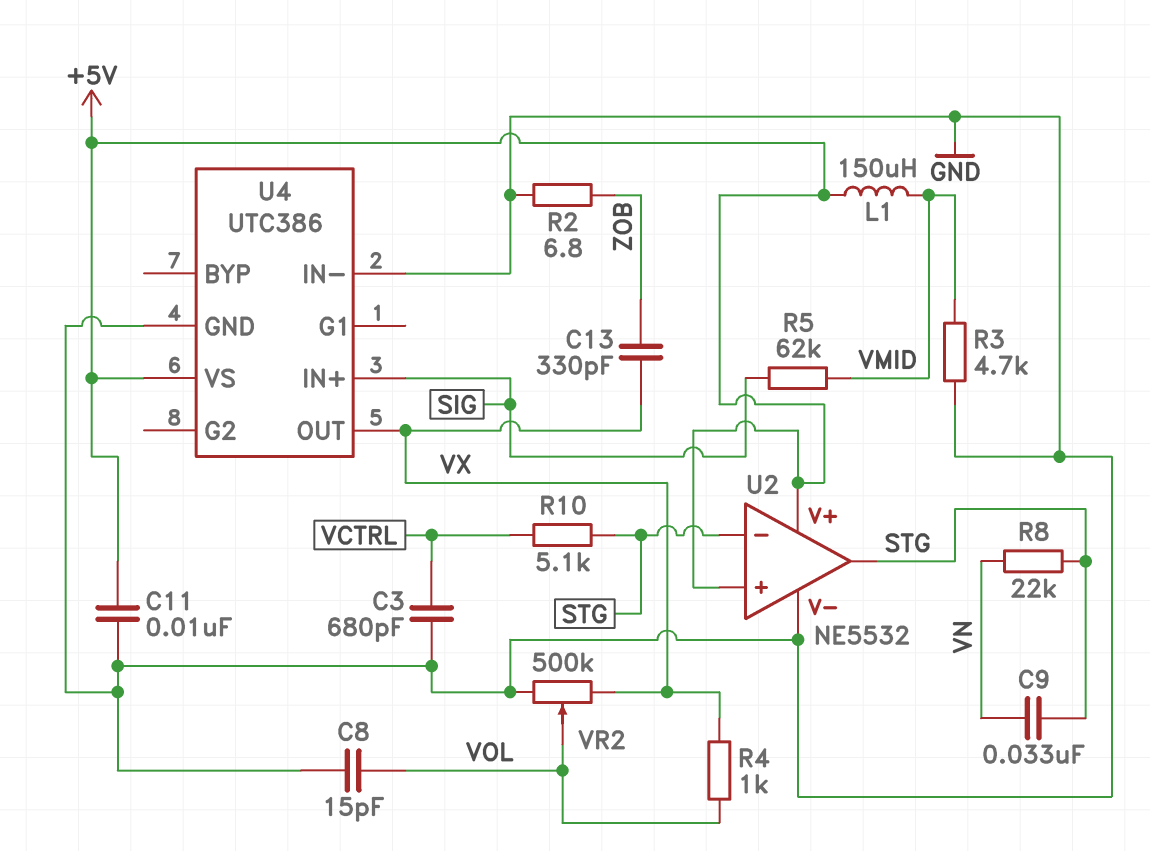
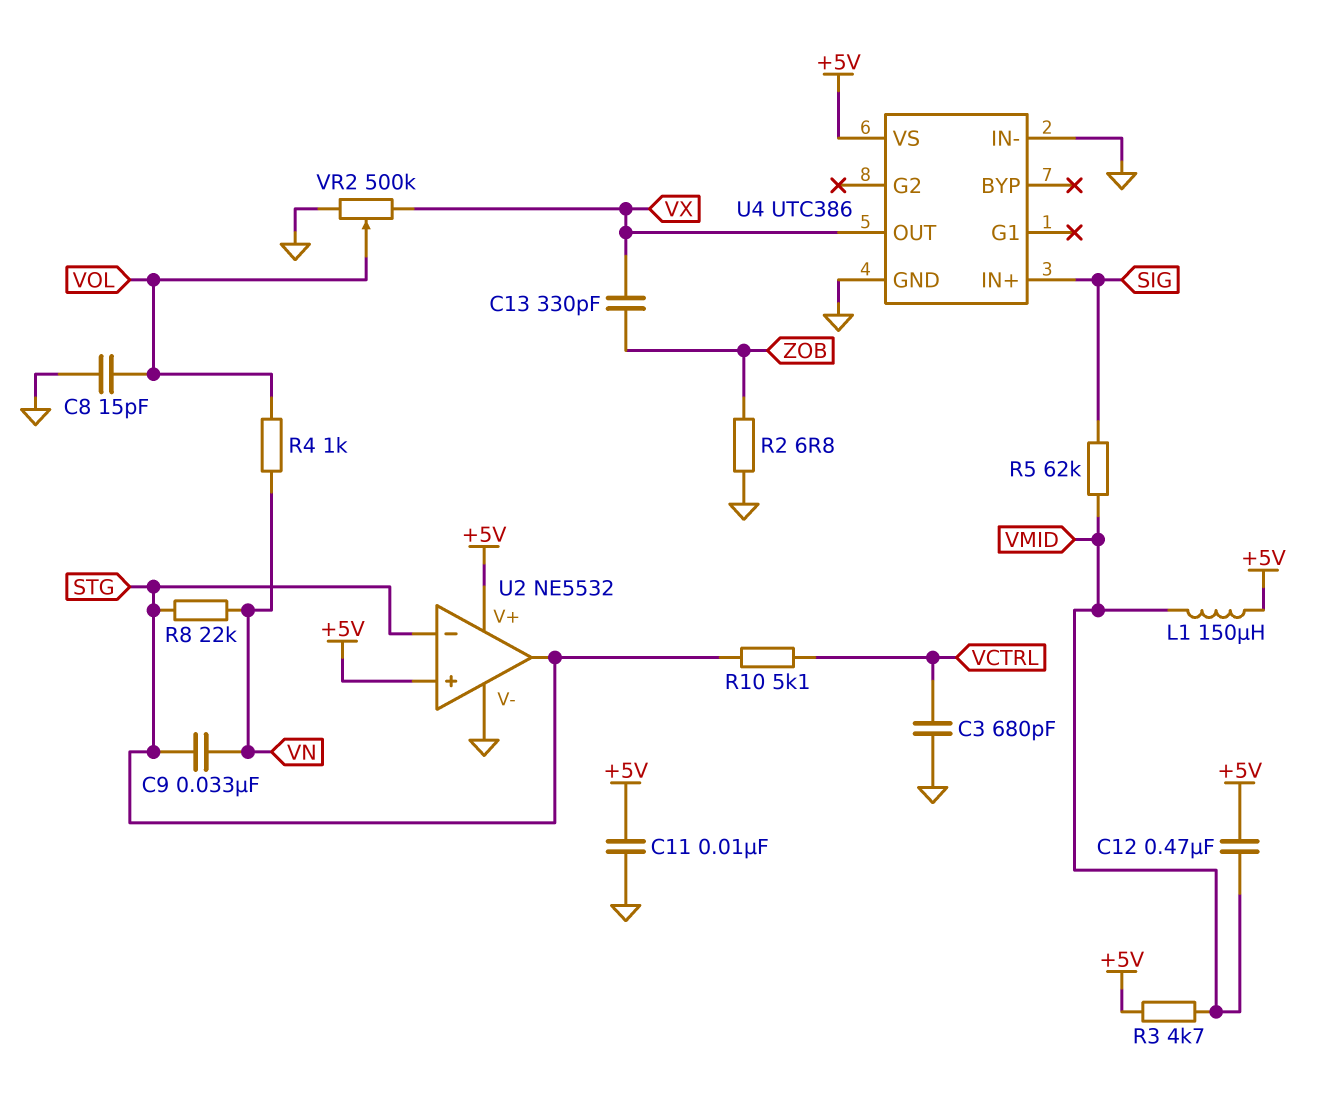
C12: none -> 470nF (+5V, VMID)
R3: 4.7k (GND, VMID) -> 4.7k (+5V, VMID)
R4: 1k (VOL, VX) -> 1k (VN, VOL)

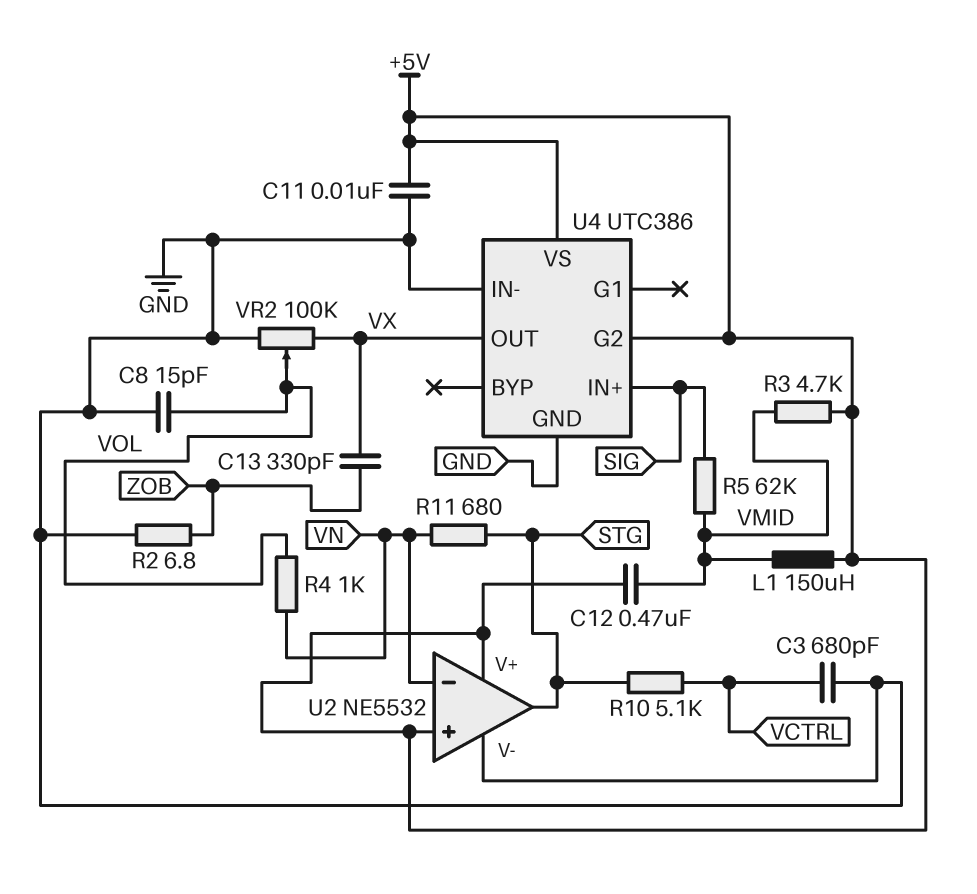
C9: 33nF (STG, VN) -> none
R8: 22k (STG, VN) -> none
R11: none -> 680 (STG, VN)
U2 pin in-: STG -> VN
U4 pin G2: none -> +5V
VR2: 500k (GND, VX, wiper VOL) -> 100k (GND, VX, wiper VOL)

